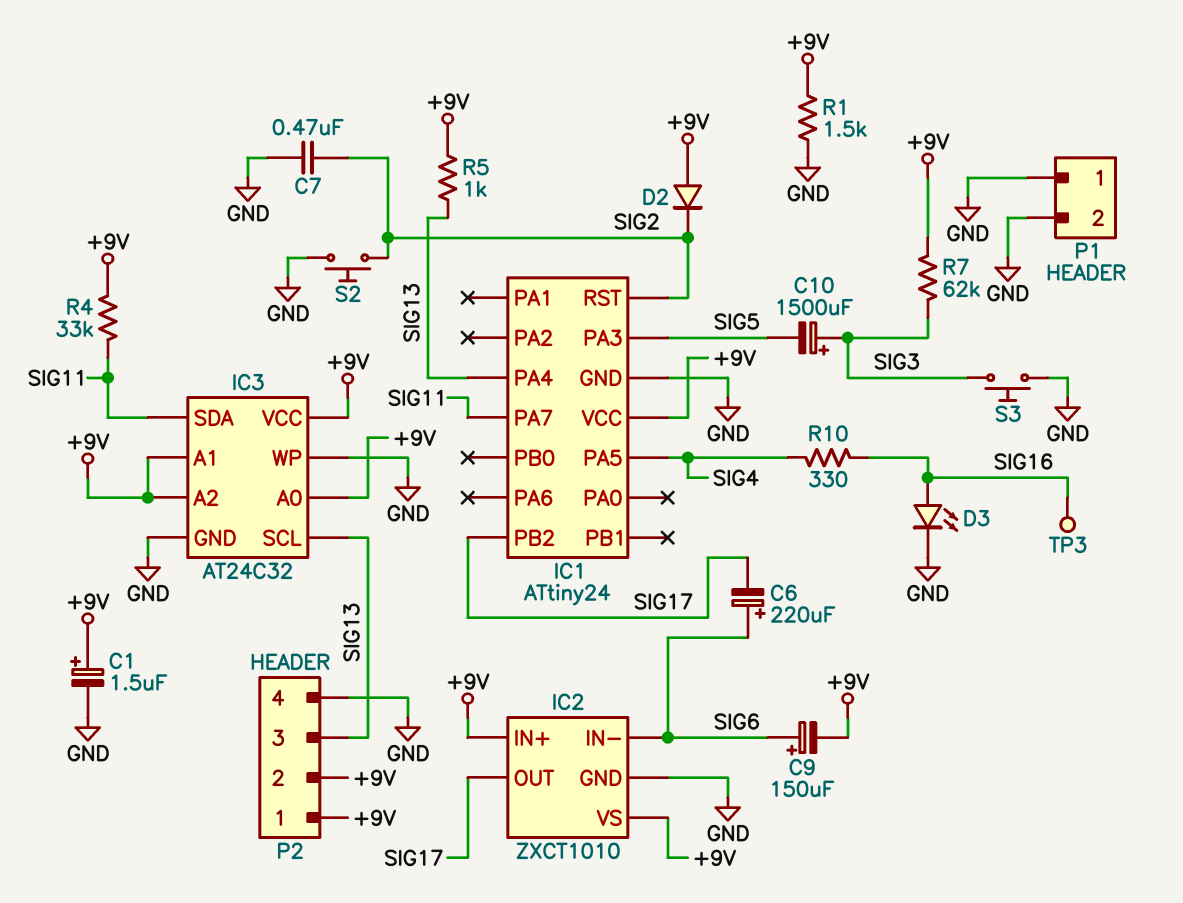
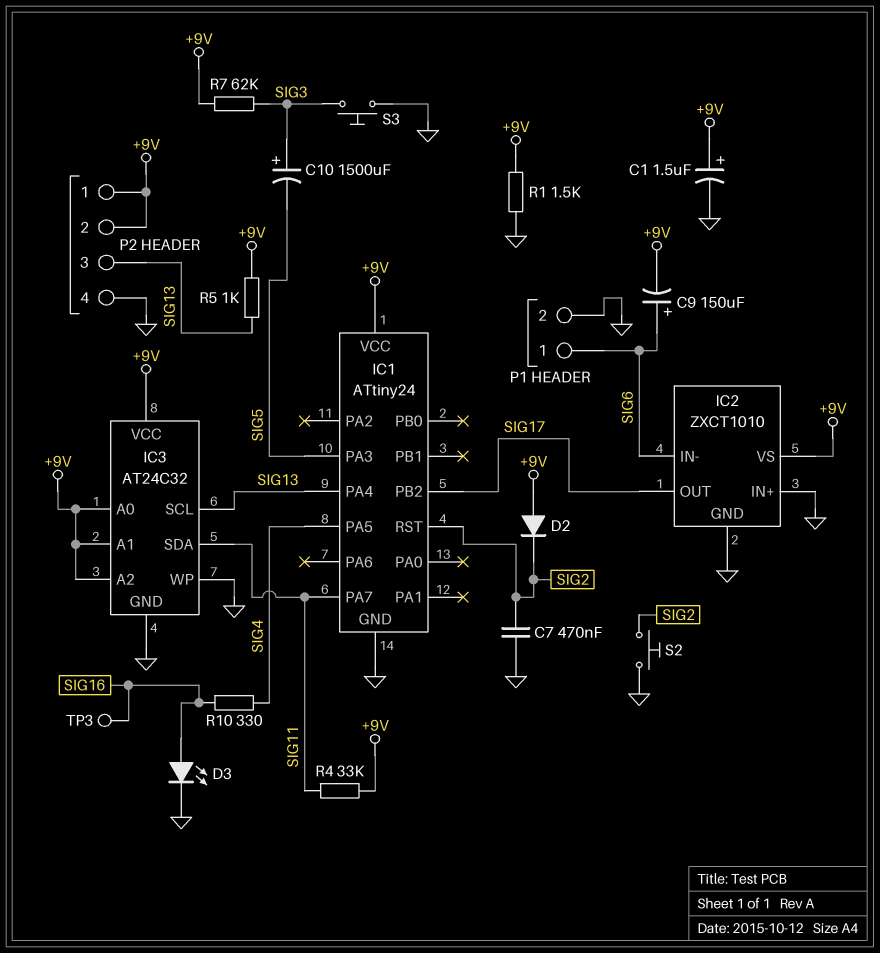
C6: 220uF (plus SIG6, minus SIG17) -> none
IC2 pin IN+: +9V -> GND
P1 pin 1: GND -> SIG6

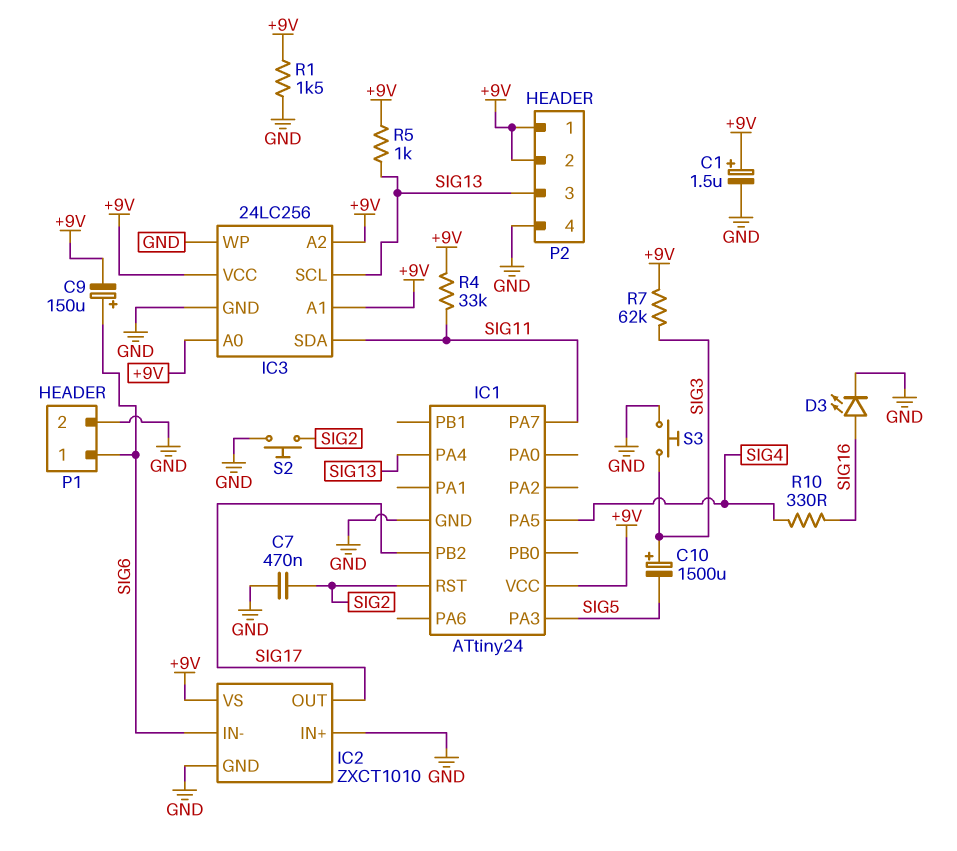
D2: diode (A +9V, K SIG2) -> none
IC3: AT24C32 -> 24LC256
TP3: test point (SIG16) -> none

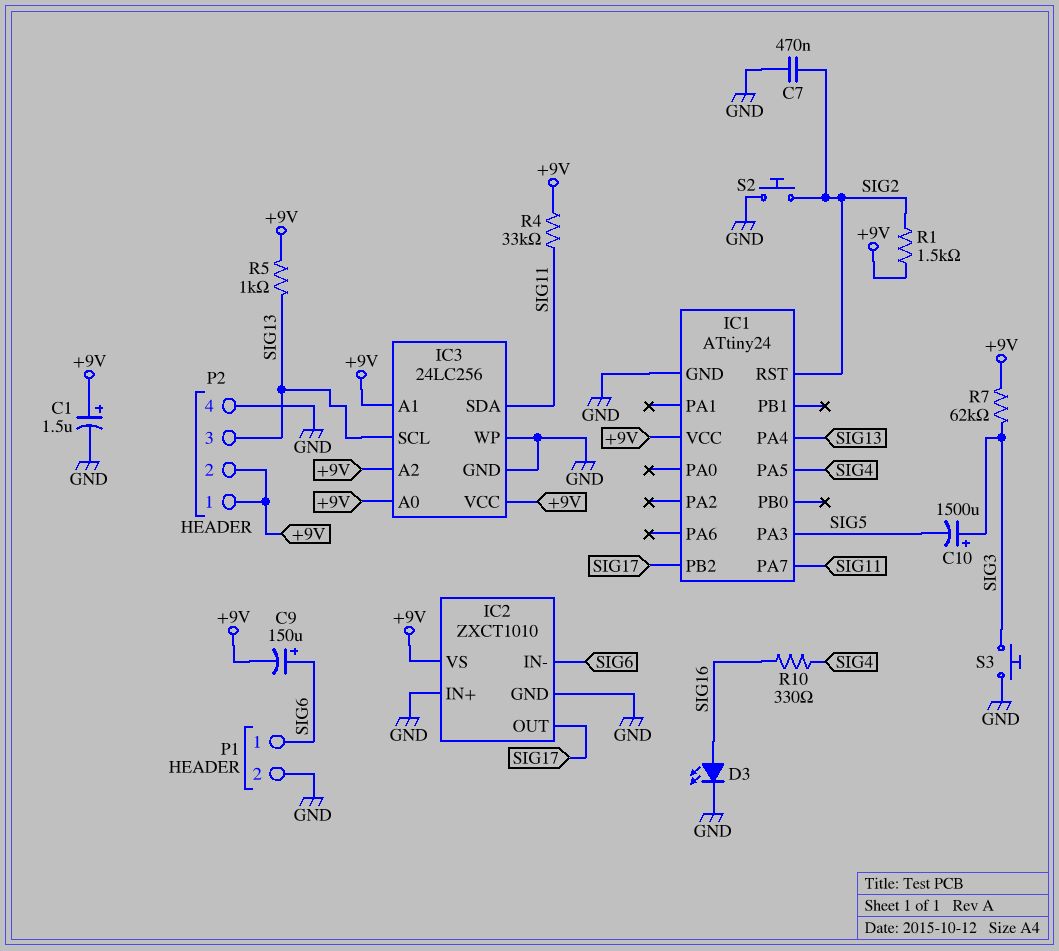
R1: 1.5k (+9V, GND) -> 1.5k (+9V, SIG2)

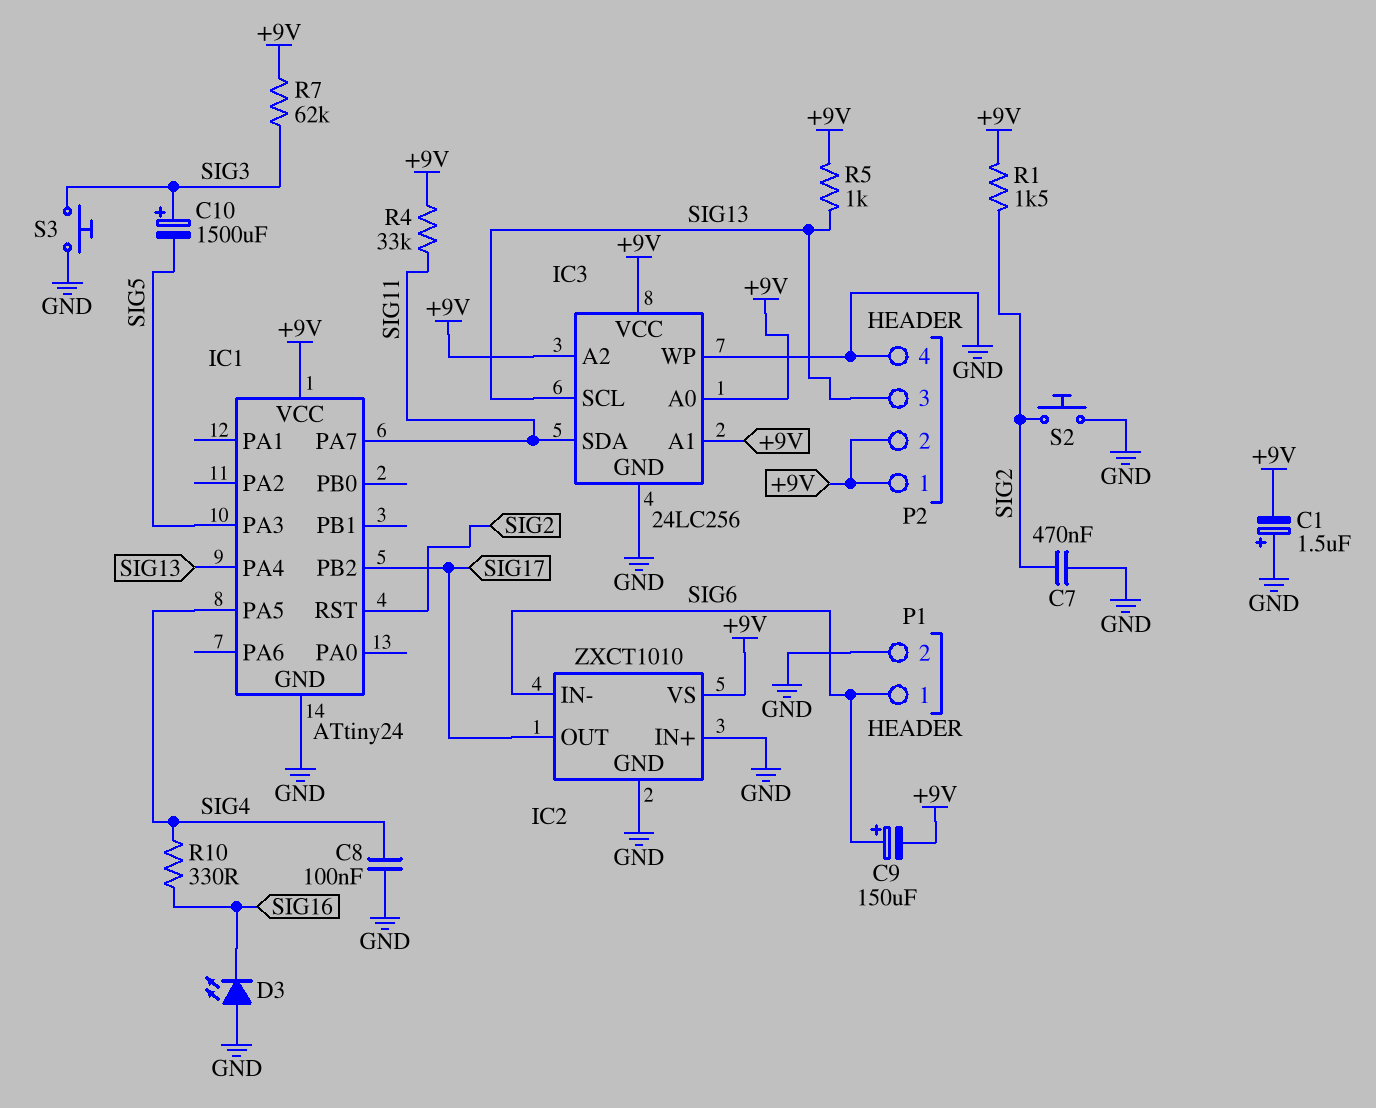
C1: 1.5uF (plus +9V, minus GND) -> 1.5uF (plus GND, minus +9V)
C8: none -> 100nF (GND, SIG4)
D3: LED (A SIG16, K GND) -> LED (A GND, K SIG16)

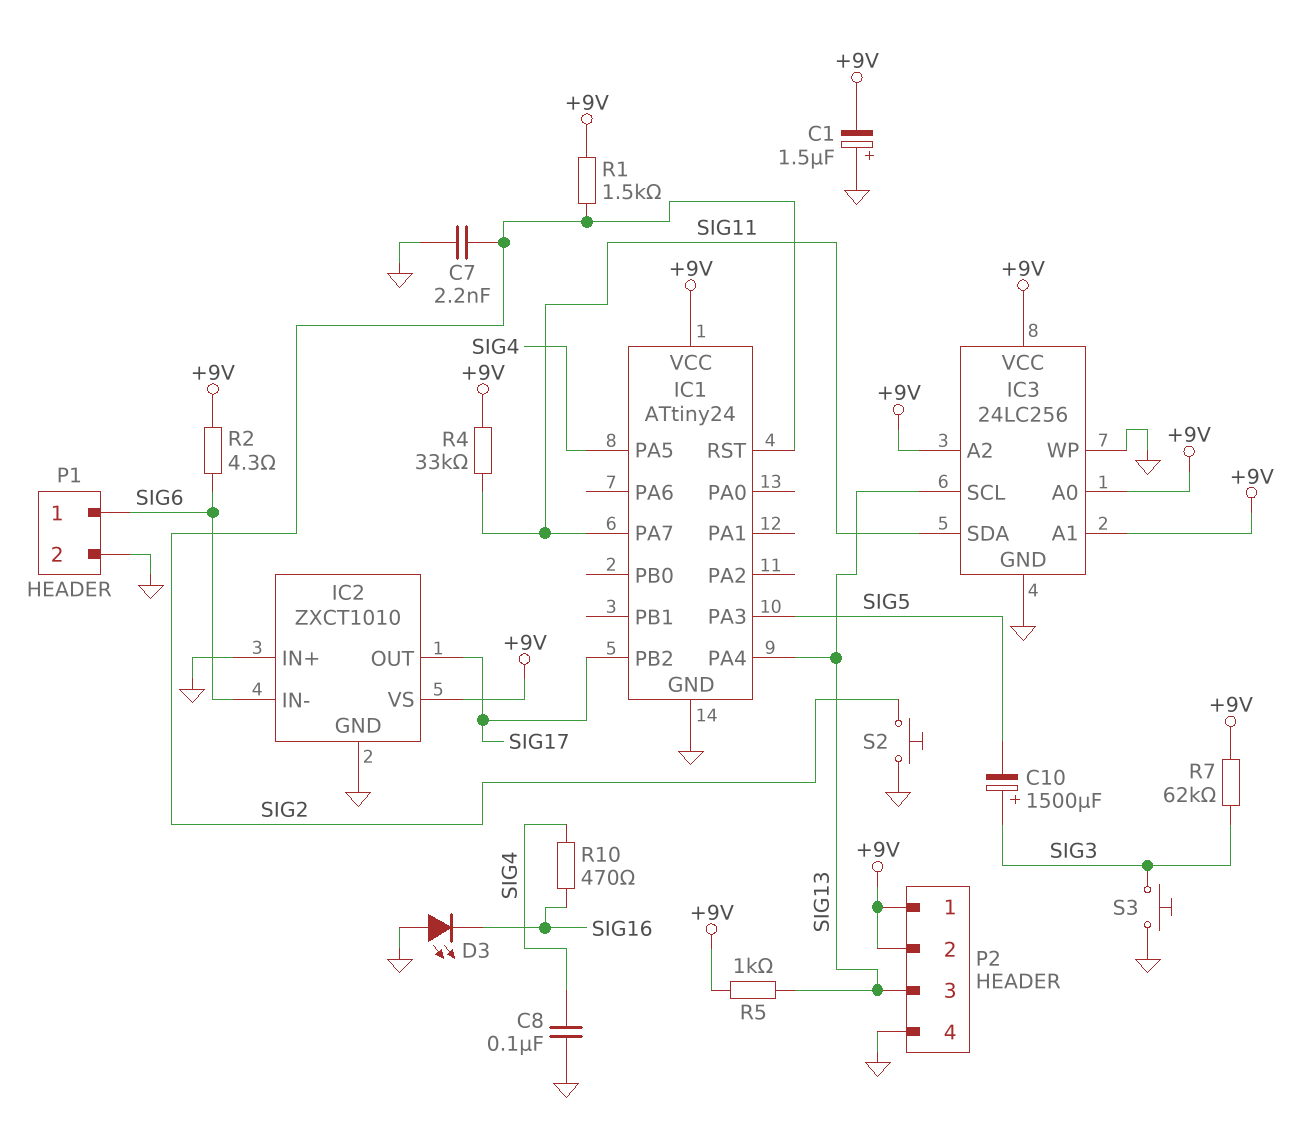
C7: 470nF (GND, SIG2) -> 2.2nF (GND, SIG2)
C9: 150uF (plus SIG6, minus +9V) -> none
R2: none -> 4.3 (+9V, SIG6)
R10: 330 (SIG4, SIG16) -> 470 (SIG4, SIG16)

